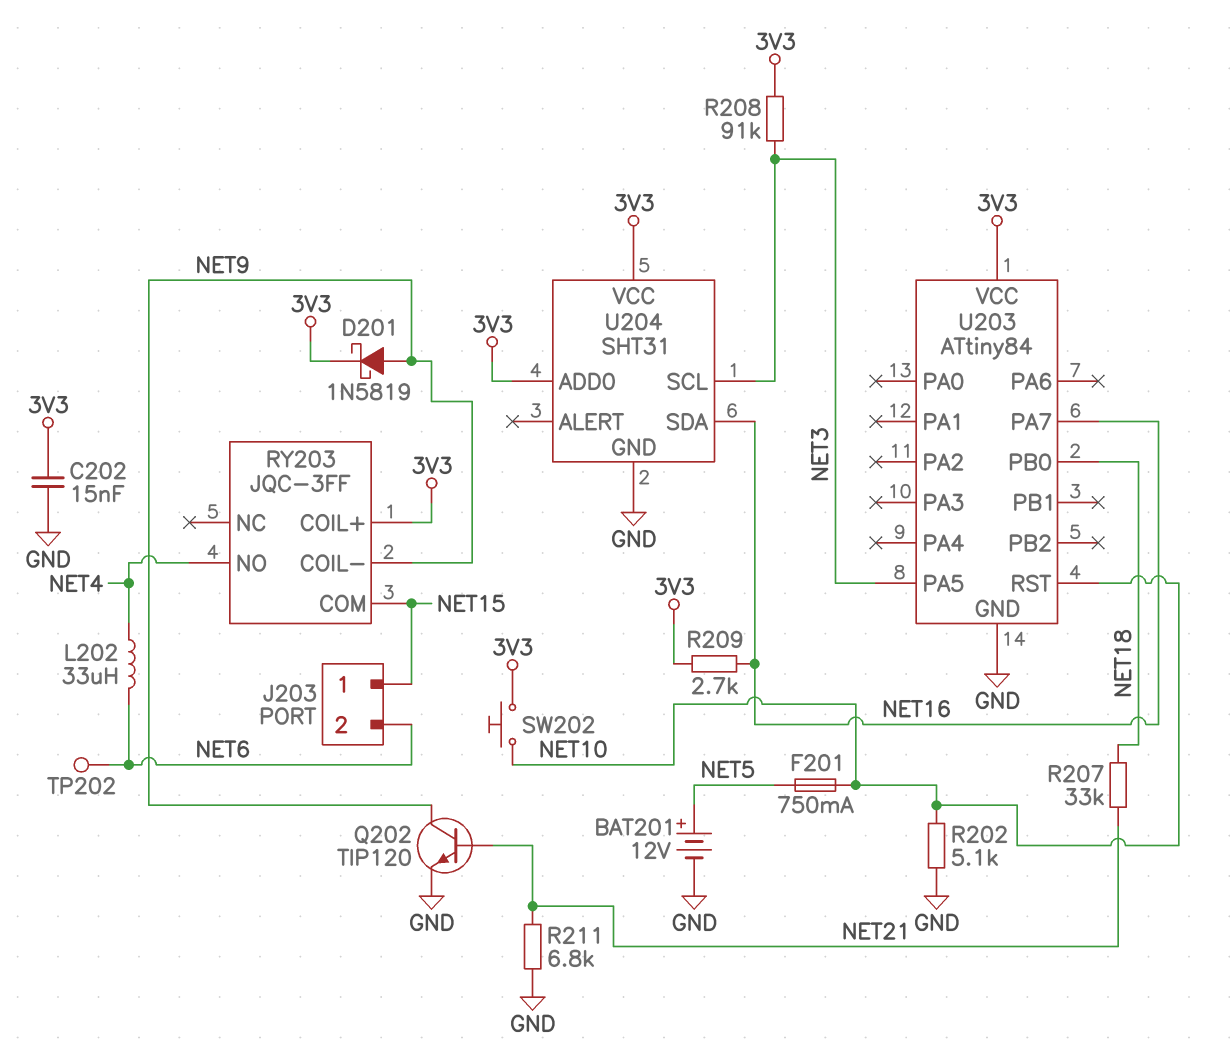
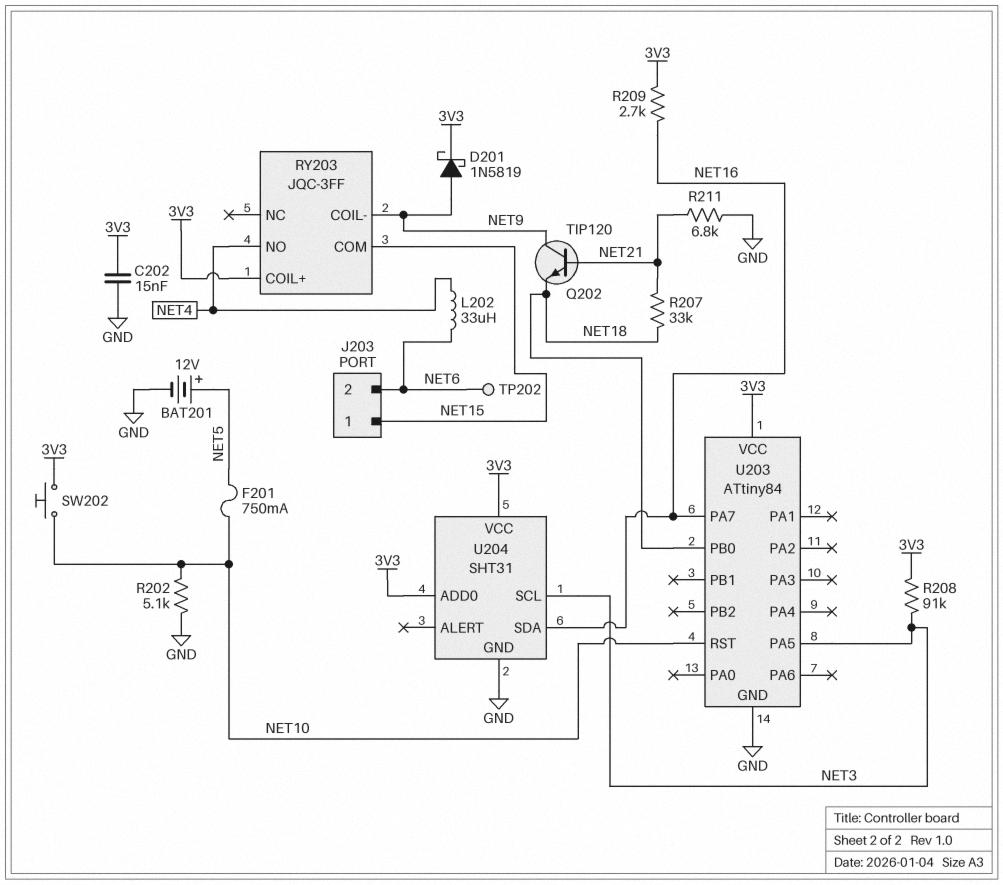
Q202: NPN TIP120 (B NET21, C NET9, E GND) -> NPN TIP120 (B NET21, C NET9, E NET18)

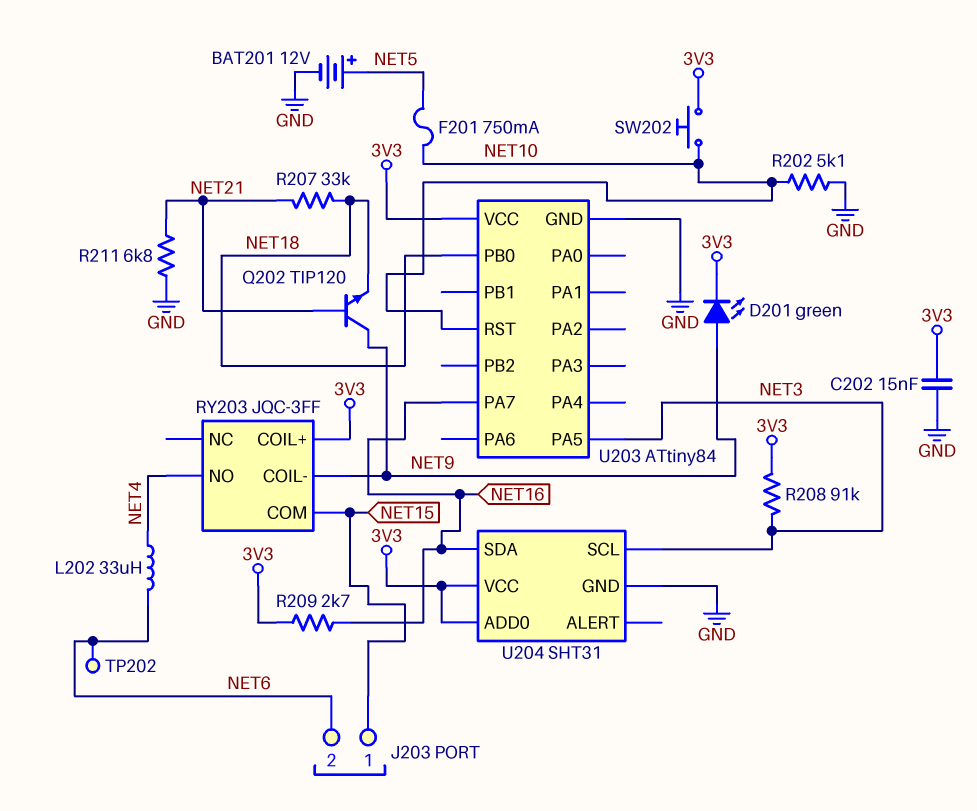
D201: schottky 1N5819 (A NET9, K 3V3) -> LED green (A NET9, K 3V3)

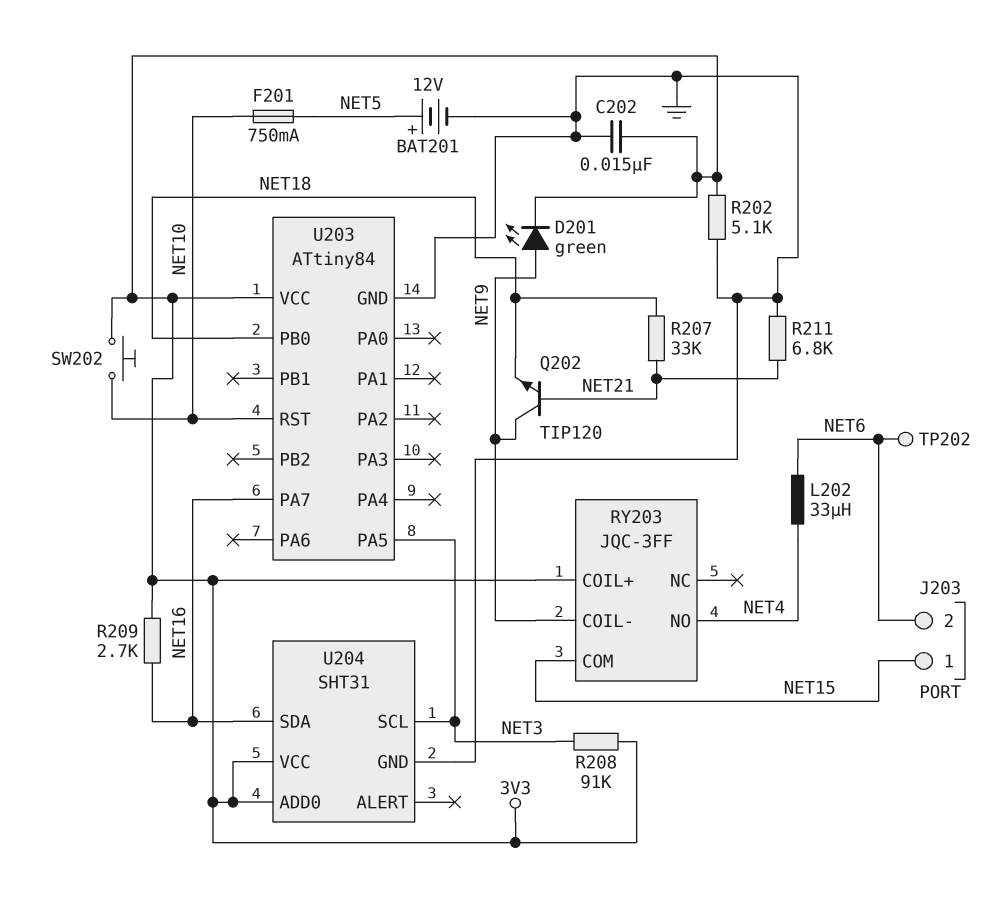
R202: 5.1k (GND, NET10) -> 5.1k (3V3, GND)

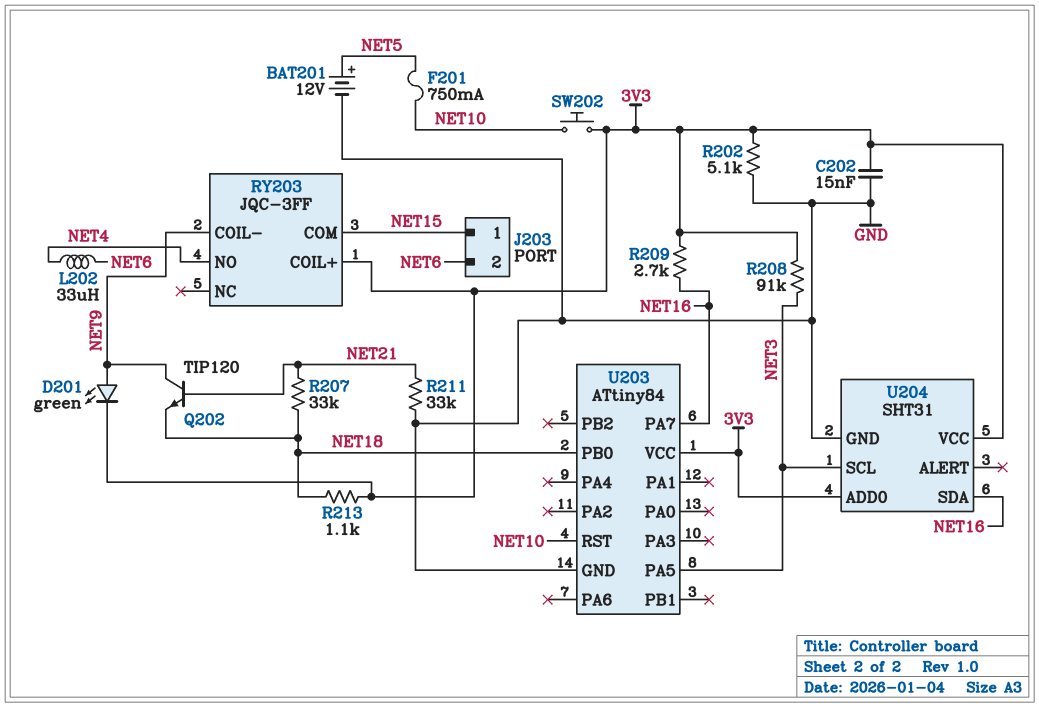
R211: 6.8k (GND, NET21) -> 33k (GND, NET21)
R213: none -> 1.1k (3V3, NET18)
TP202: test point (NET6) -> none

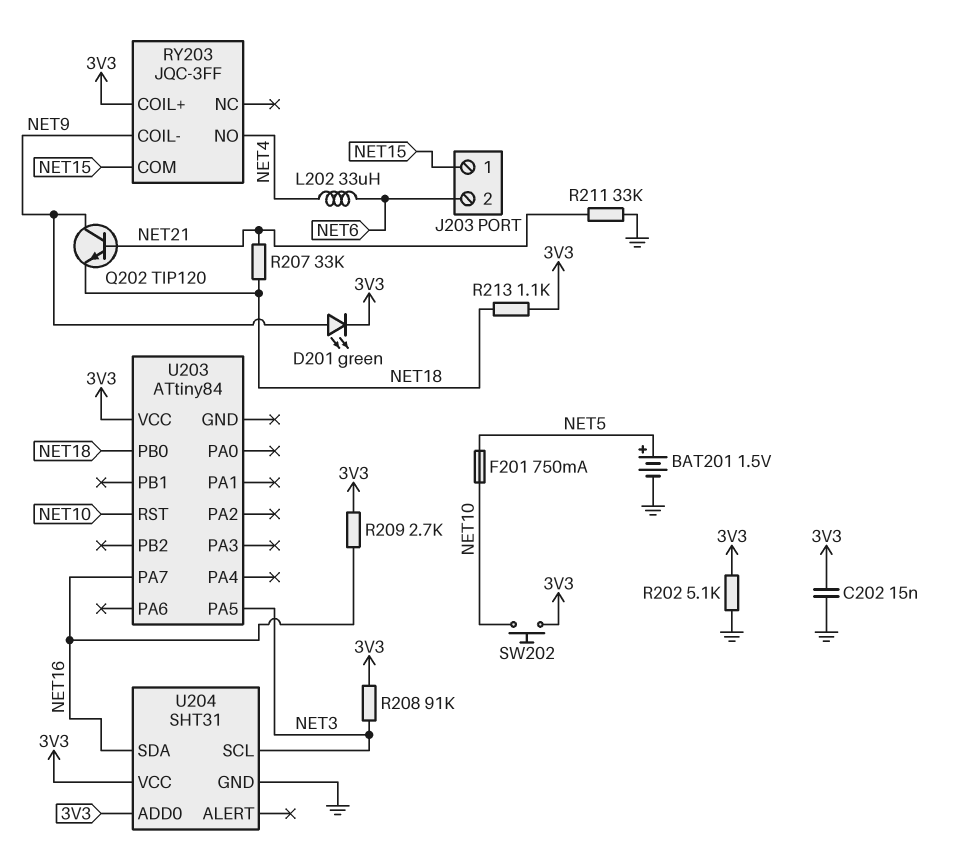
BAT201: 12V (plus NET5, minus GND) -> 1.5V (plus NET5, minus GND)
U203 pin GND: GND -> none

